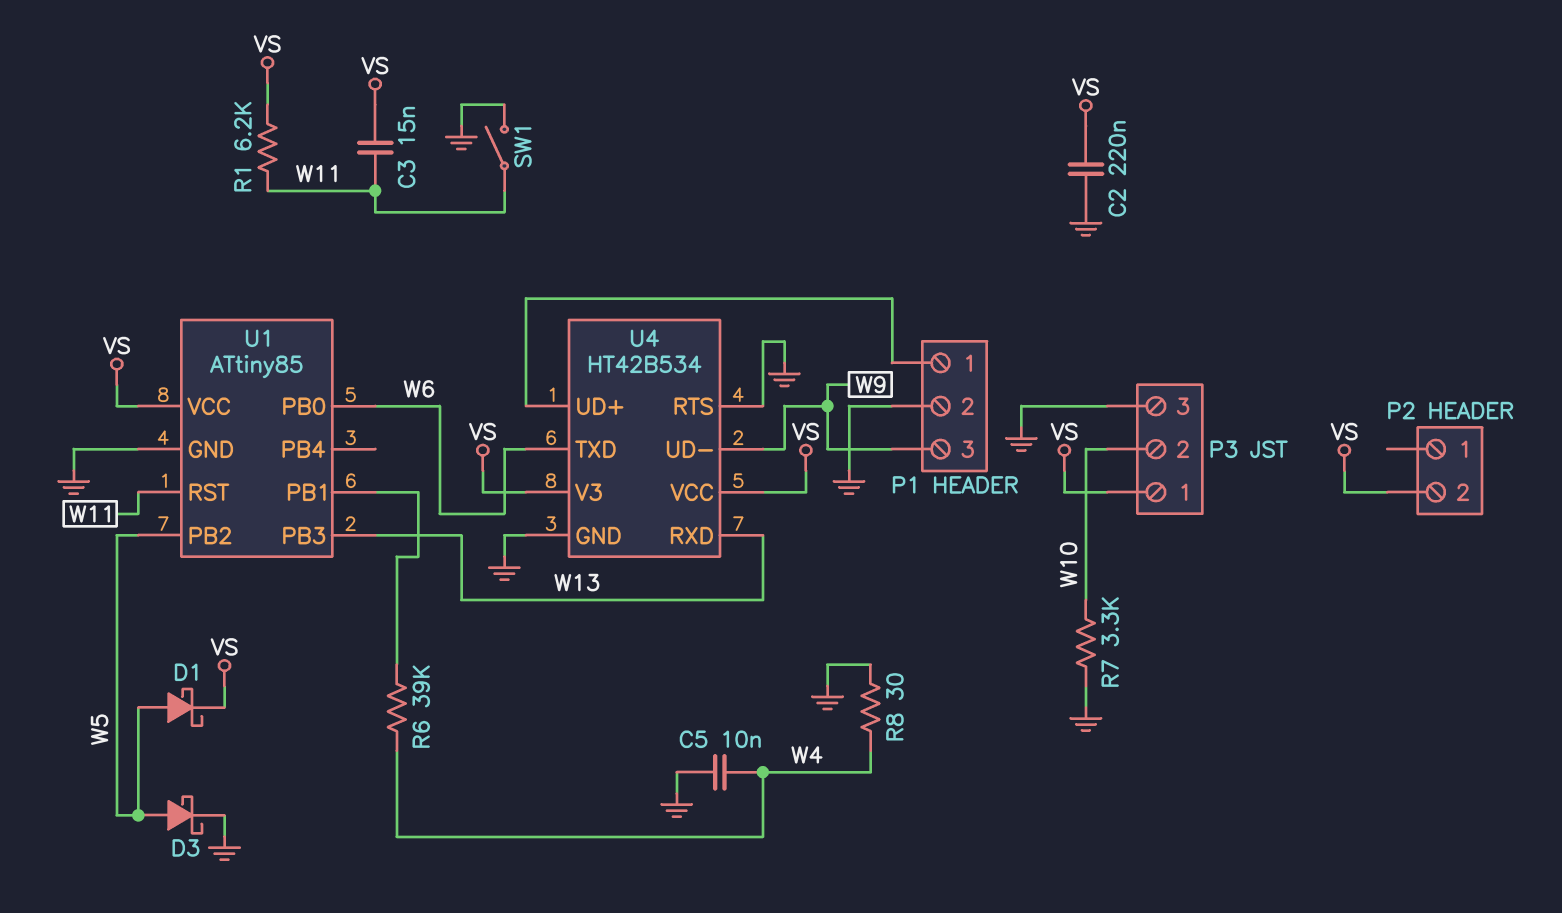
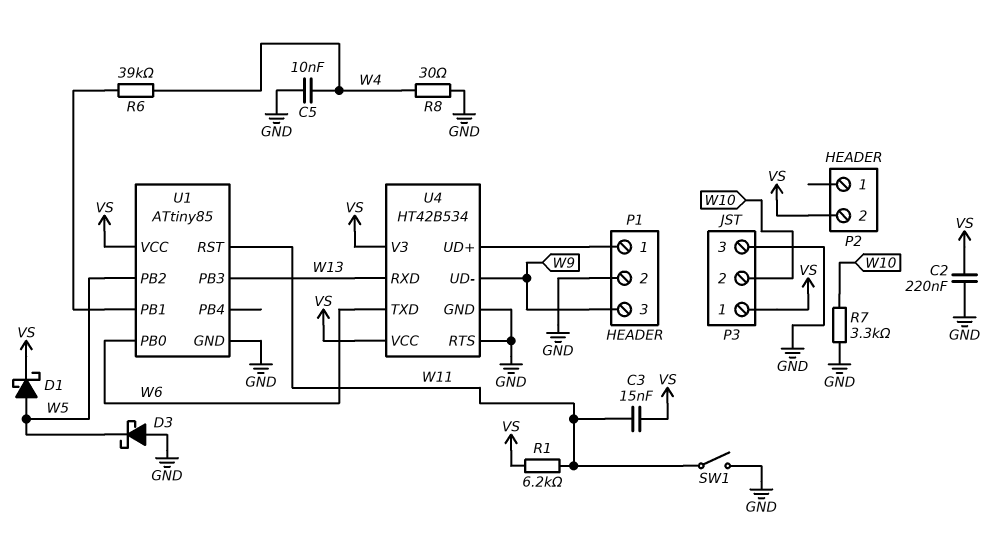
D3: schottky (A W5, K GND) -> schottky (A GND, K W5)

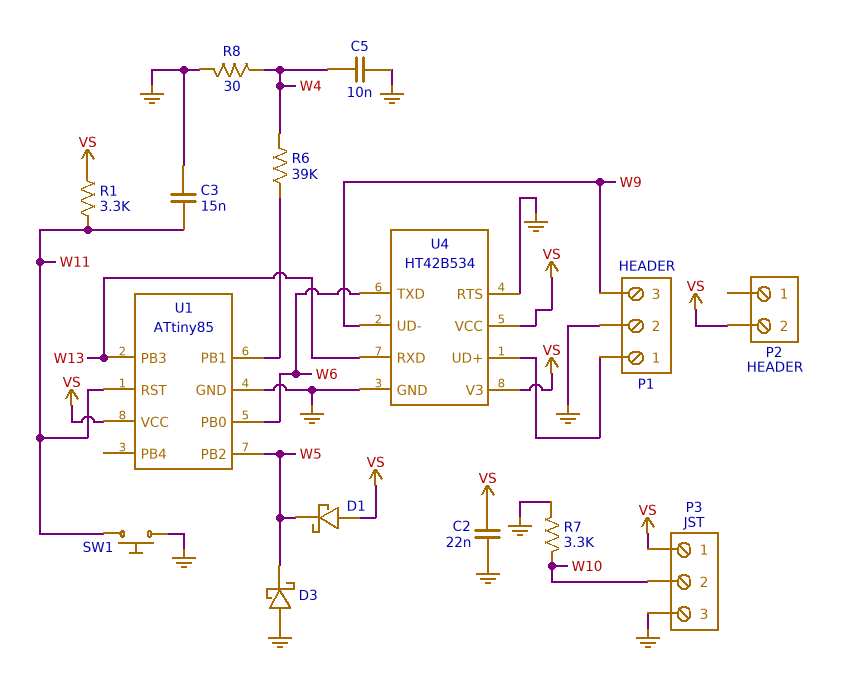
C2: 220nF (GND, VS) -> 22nF (GND, VS)
C3: 15nF (VS, W11) -> 15nF (GND, W11)
D1: schottky (A W5, K VS) -> schottky (A VS, K W5)
R1: 6.2k (VS, W11) -> 3.3k (VS, W11)
SW1: switch (GND, W11) -> button (GND, W11)

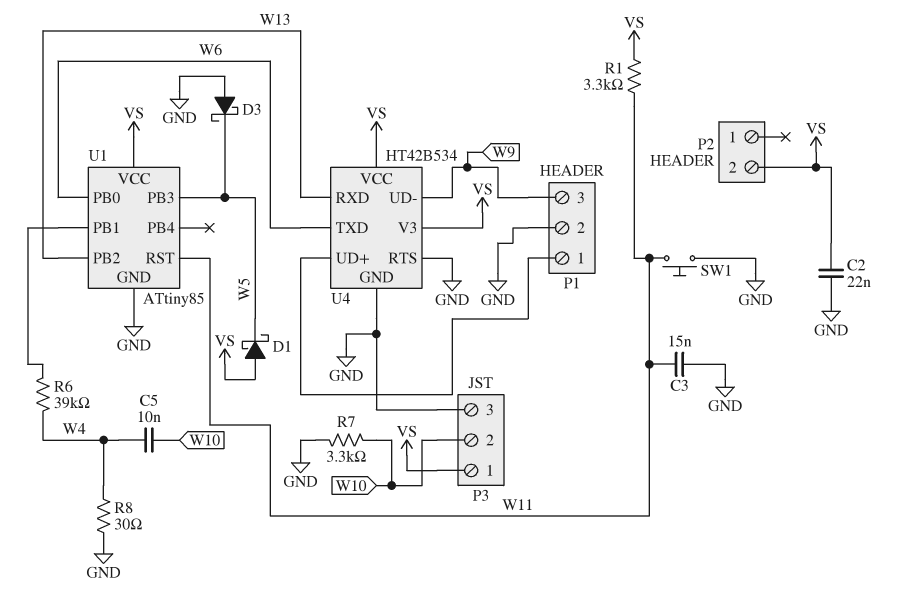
C5: 10nF (GND, W4) -> 10nF (W4, W10)
U1 pin PB2: W5 -> W13
U1 pin PB3: W13 -> W5

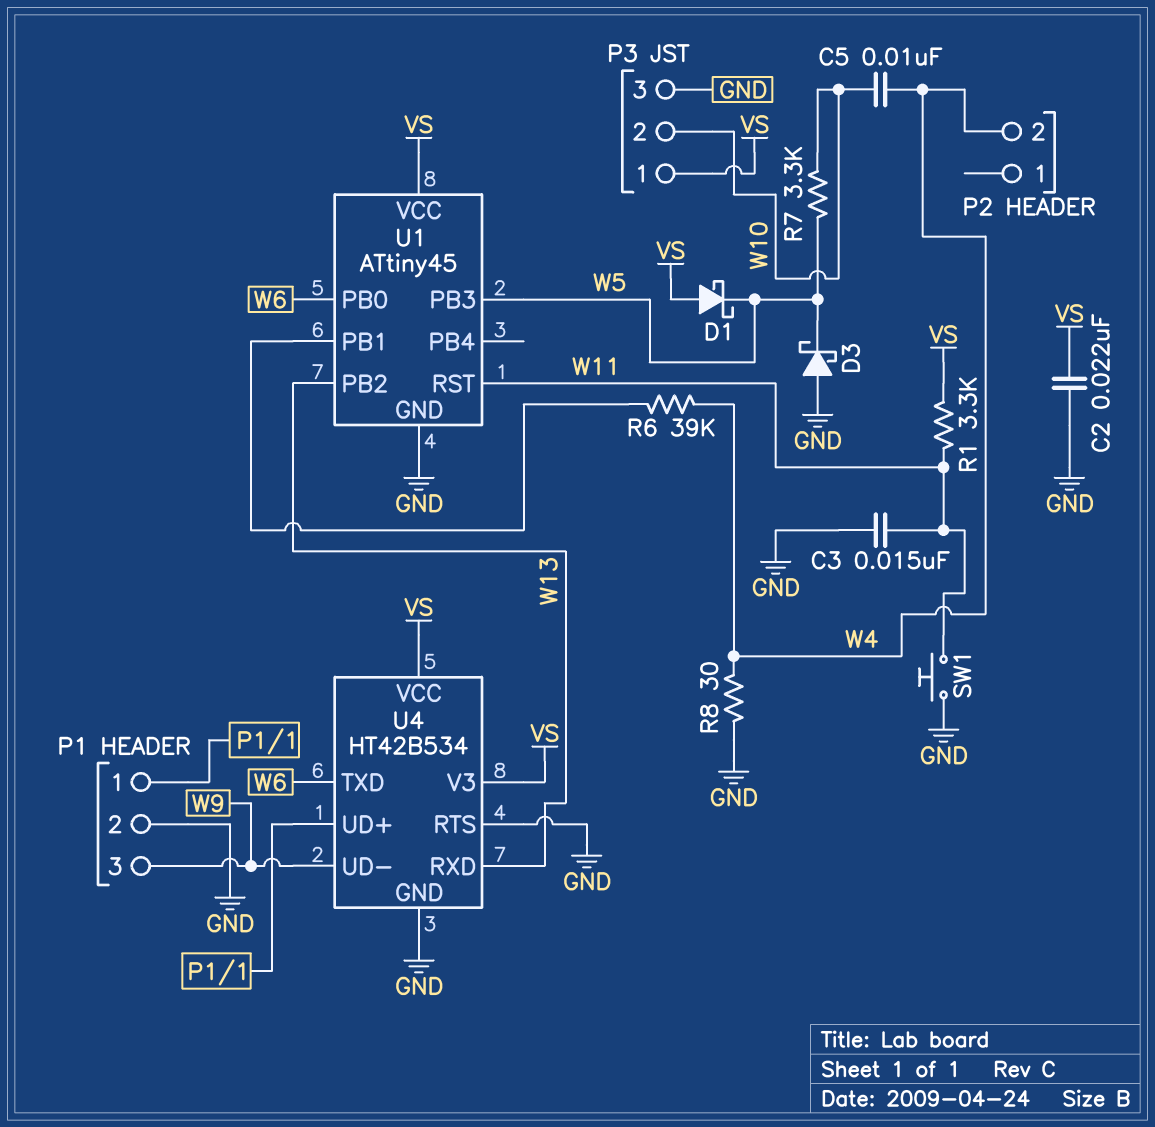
P2 pin 2: VS -> W4
R7: 3.3k (GND, W10) -> 3.3k (W5, W10)
U1: ATtiny85 -> ATtiny45

